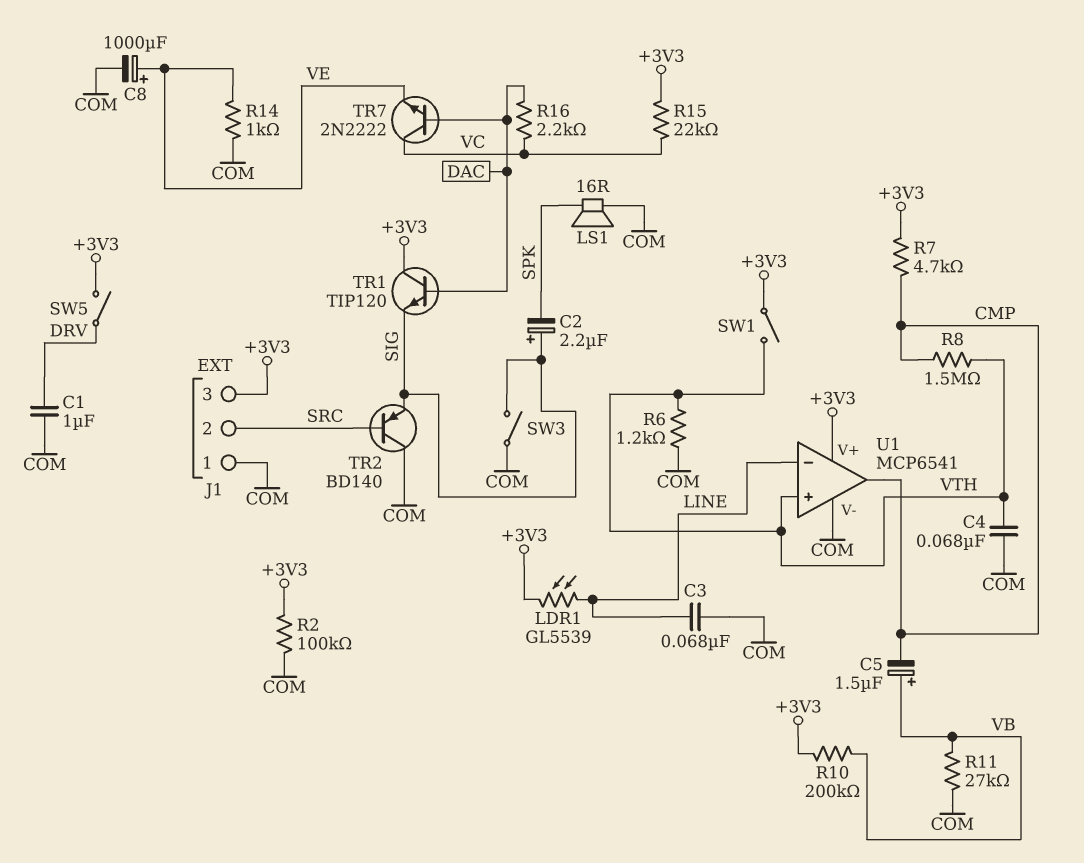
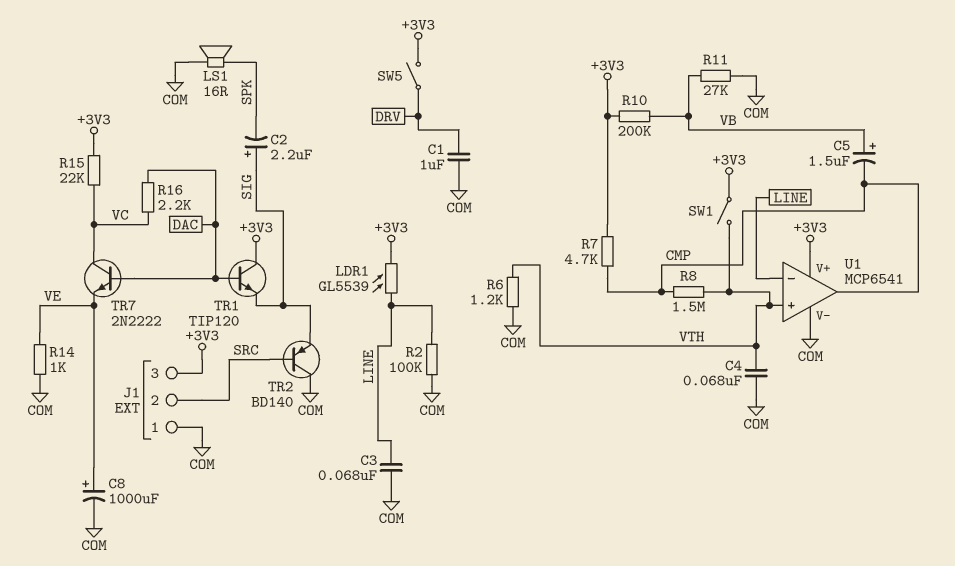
R2: 100k (+3V3, COM) -> 100k (COM, LINE)
SW3: switch (COM, SIG) -> none

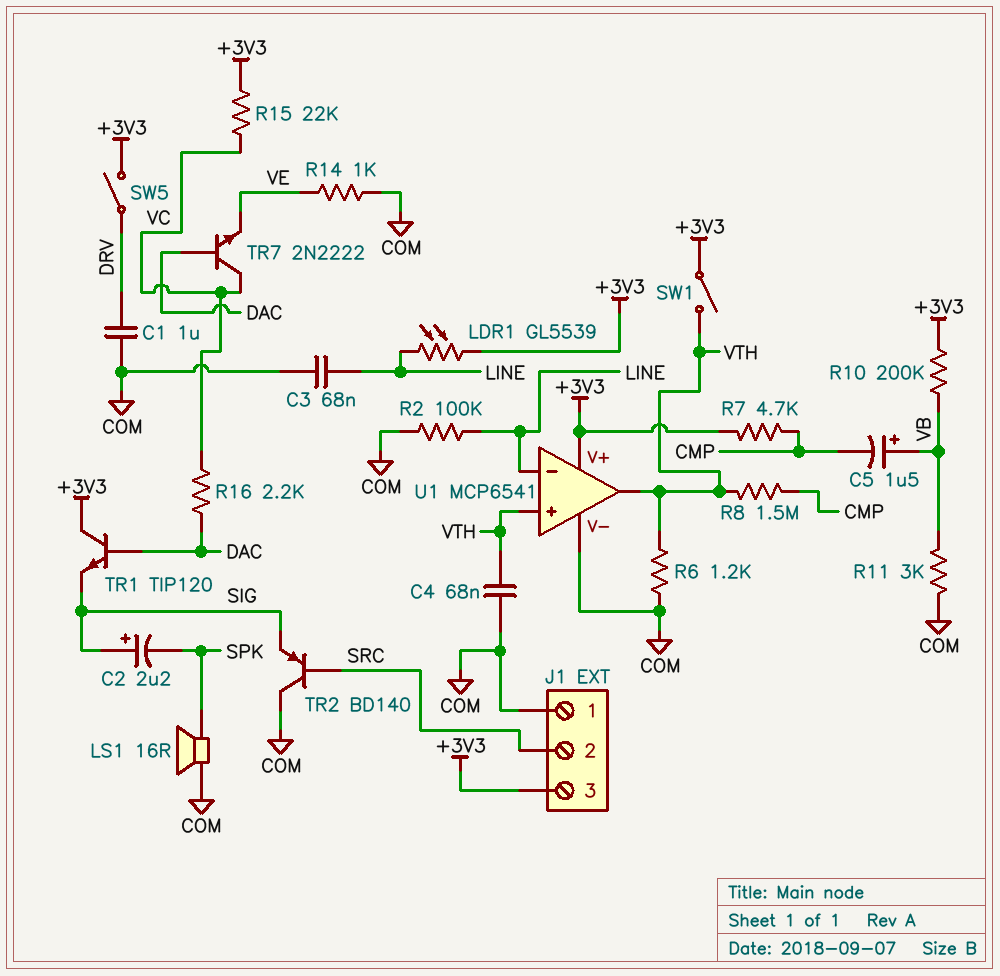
C8: 1000uF (plus VE, minus COM) -> none
R11: 27k (COM, VB) -> 3k (COM, VB)
U1 pin out: CMP -> VTH

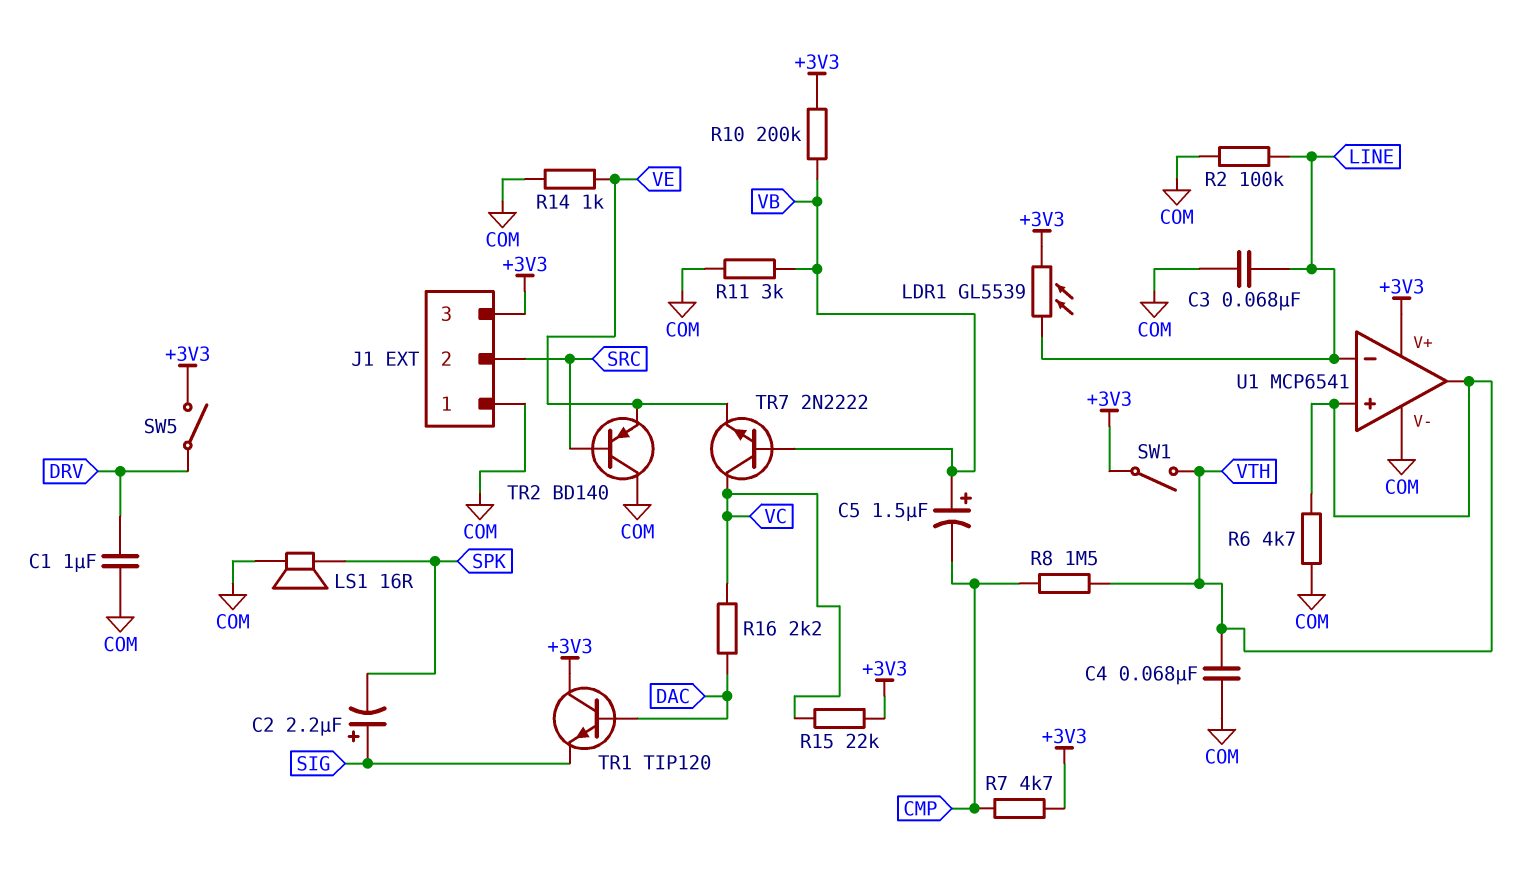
R6: 1.2k (COM, VTH) -> 4.7k (COM, VTH)
TR2: PNP BD140 (B SRC, C COM, E SIG) -> PNP BD140 (B SRC, C COM, E VE)
TR7: NPN 2N2222 (B DAC, C VC, E VE) -> NPN 2N2222 (B VB, C VC, E VE)

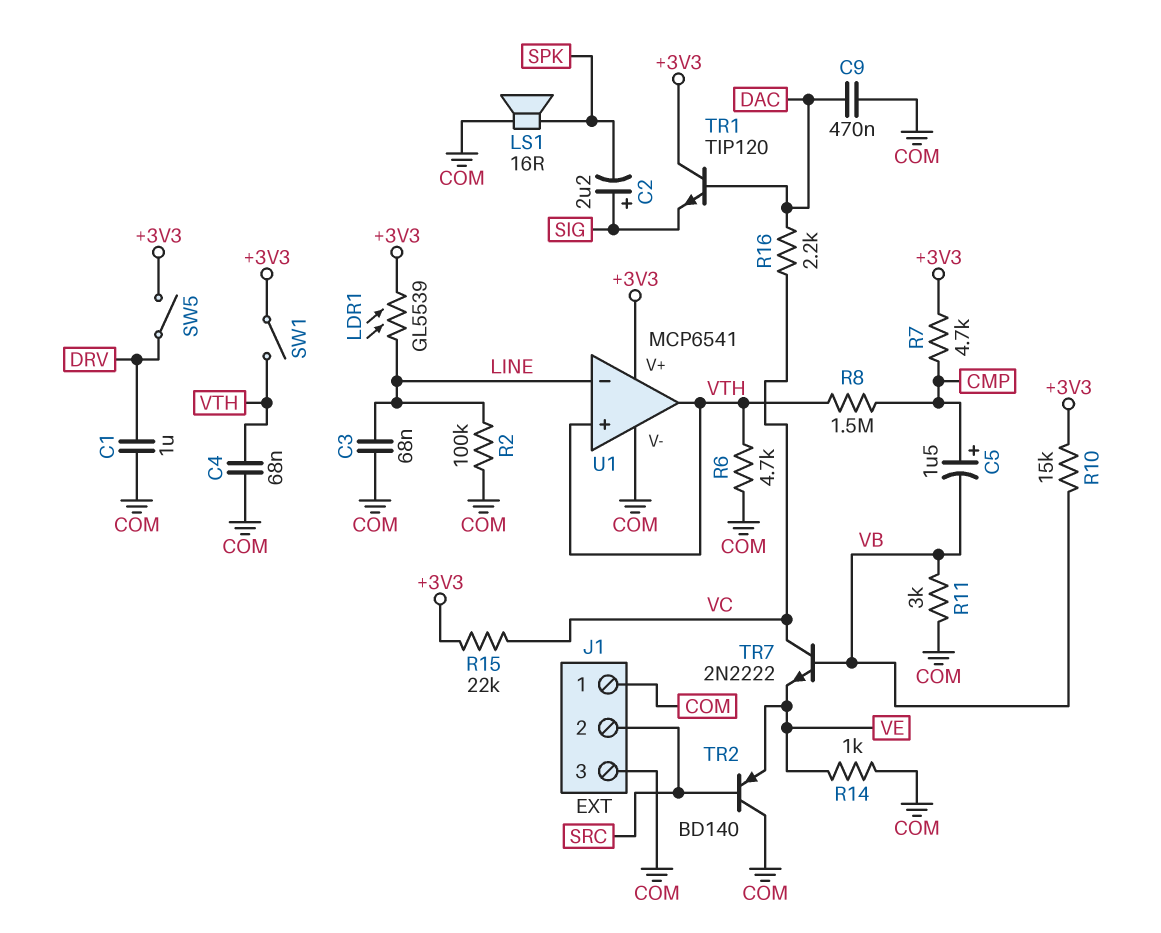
C5: 1.5uF (plus VB, minus CMP) -> 1.5uF (plus CMP, minus VB)
C9: none -> 470nF (COM, DAC)
J1 pin 3: +3V3 -> COM
R10: 200k (+3V3, VB) -> 15k (+3V3, VB)

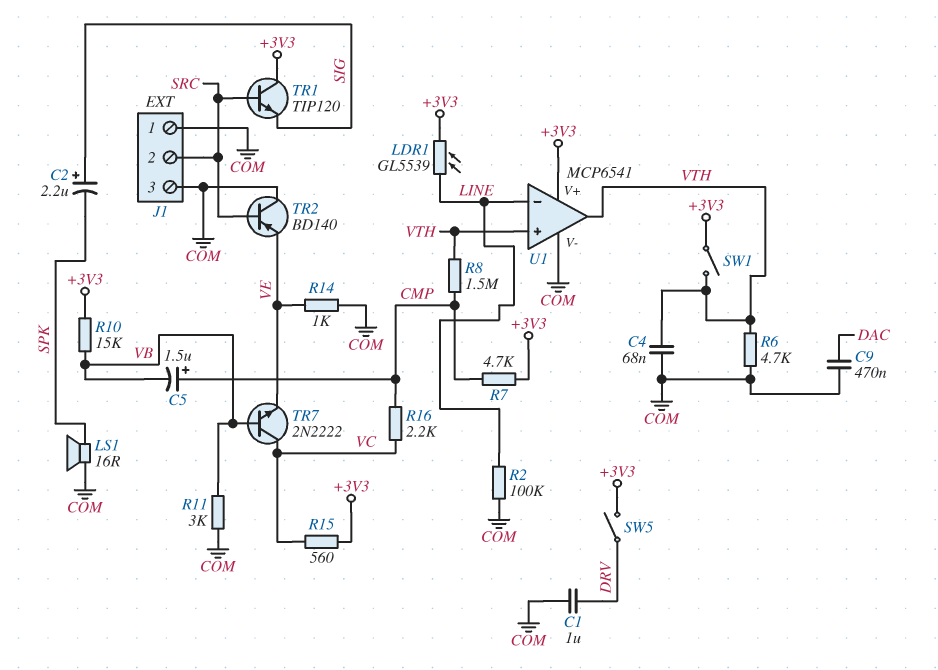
C3: 68nF (COM, LINE) -> none
R15: 22k (+3V3, VC) -> 560 (+3V3, VC)
R16: 2.2k (DAC, VC) -> 2.2k (CMP, VC)
TR1: NPN TIP120 (B DAC, C +3V3, E SIG) -> NPN TIP120 (B SRC, C +3V3, E SIG)

